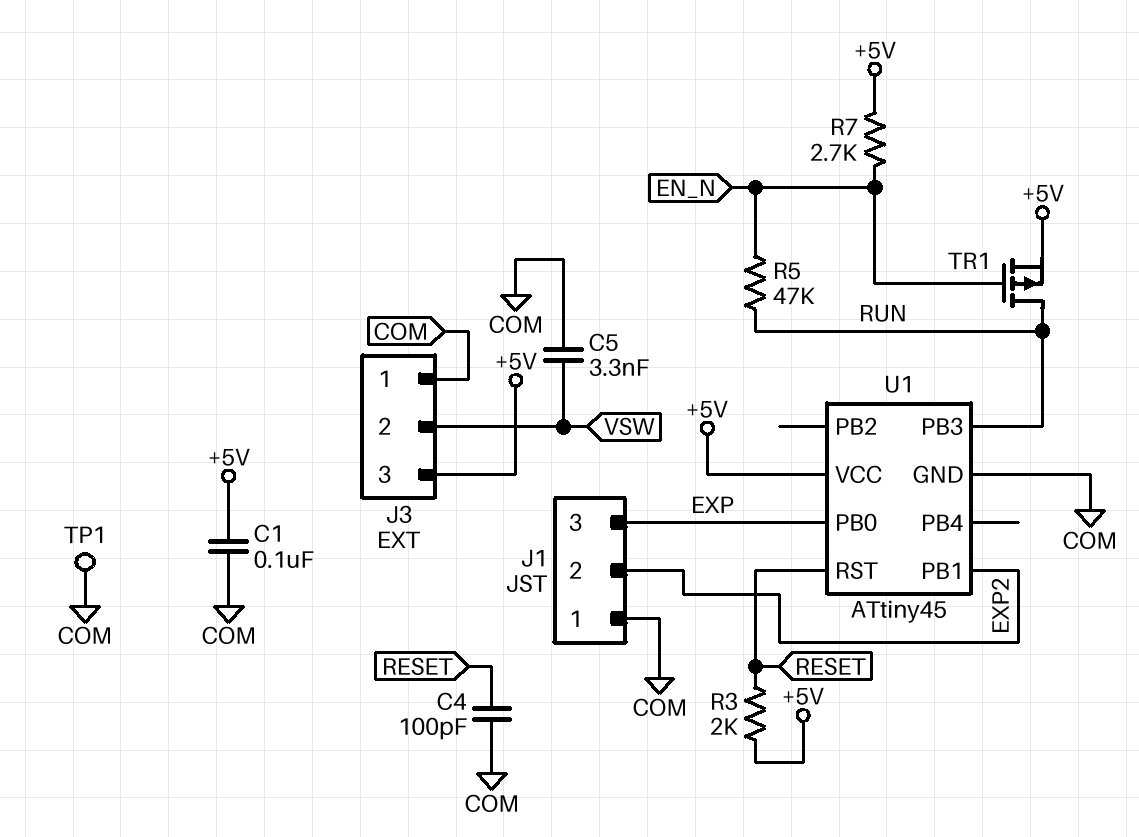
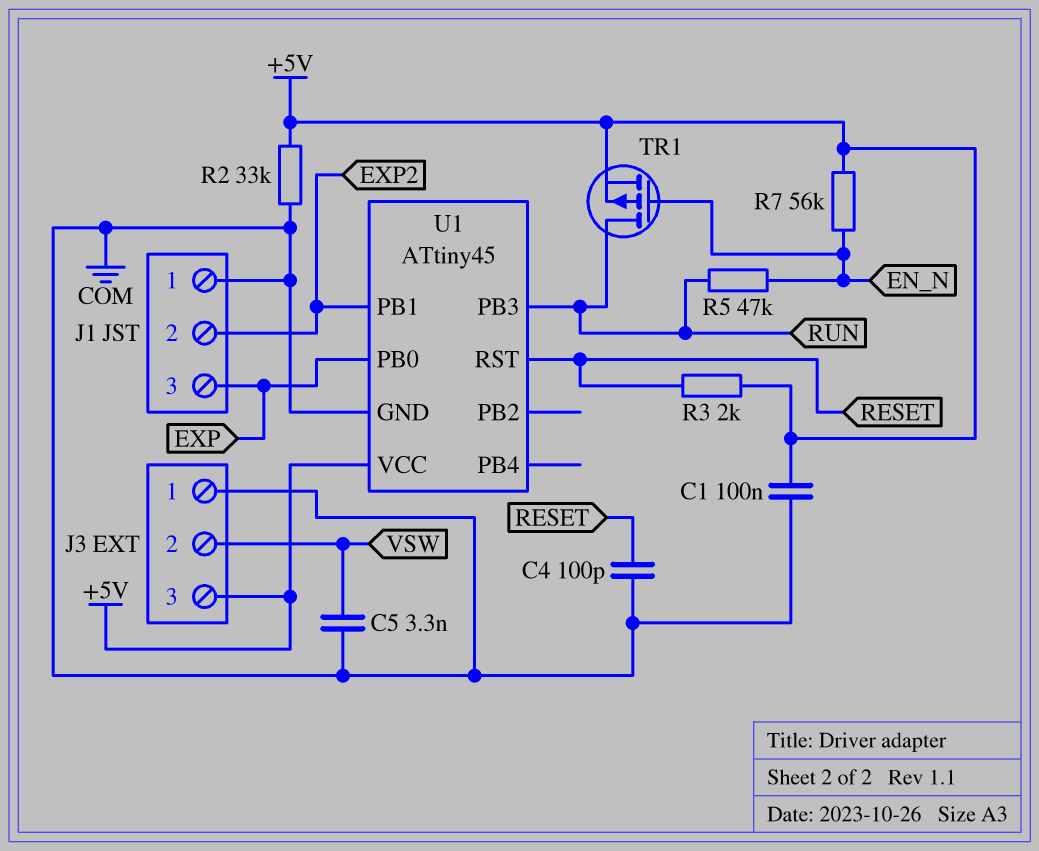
R2: none -> 33k (+5V, COM)
R7: 2.7k (+5V, EN_N) -> 56k (+5V, EN_N)
TP1: test point (COM) -> none

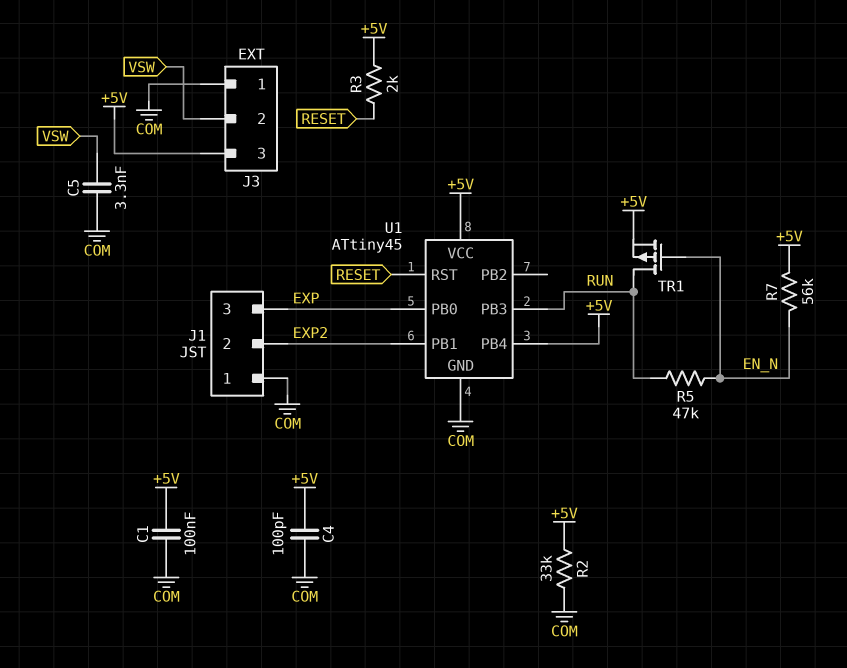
C4: 100pF (COM, RESET) -> 100pF (+5V, COM)
U1 pin PB4: none -> +5V

